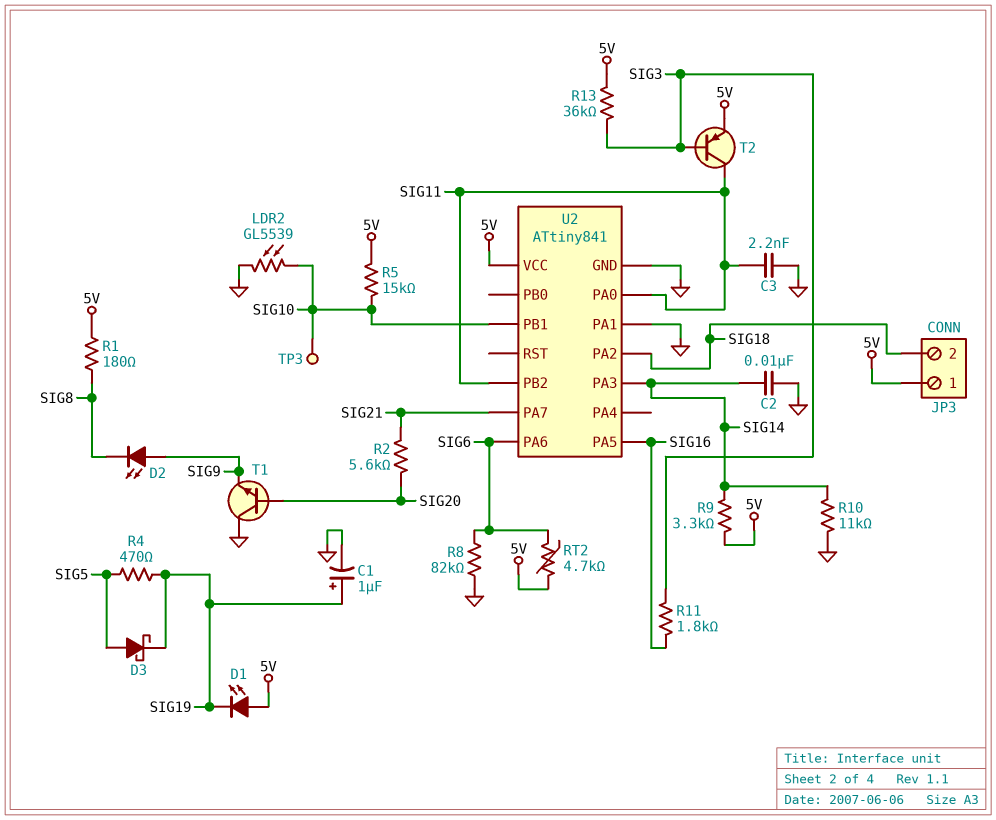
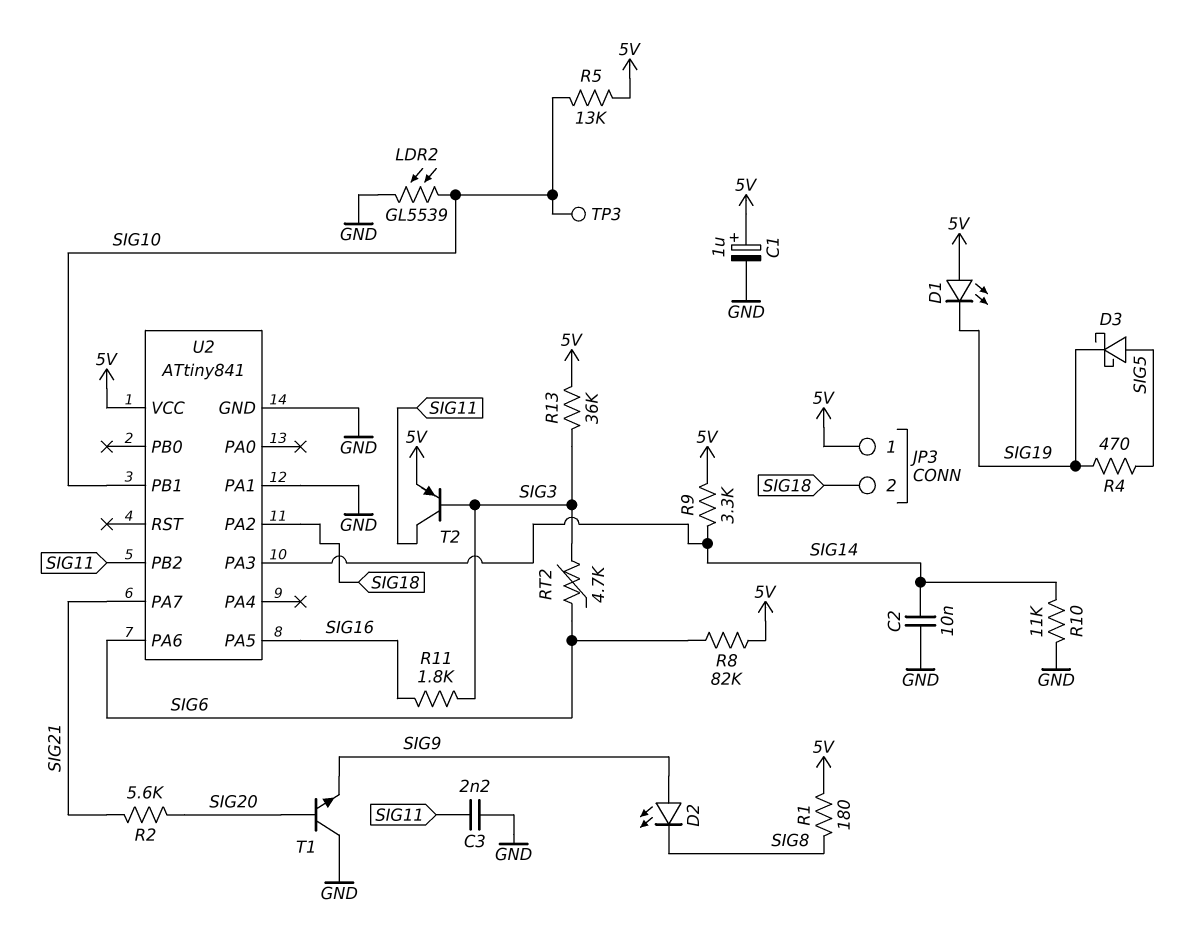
C1: 1uF (plus SIG19, minus GND) -> 1uF (plus 5V, minus GND)
R5: 15k (5V, SIG10) -> 13k (5V, SIG10)
R8: 82k (GND, SIG6) -> 82k (5V, SIG6)
RT2: 4.7k (5V, SIG6) -> 4.7k (SIG3, SIG6)
U2 pin PA0: SIG11 -> none

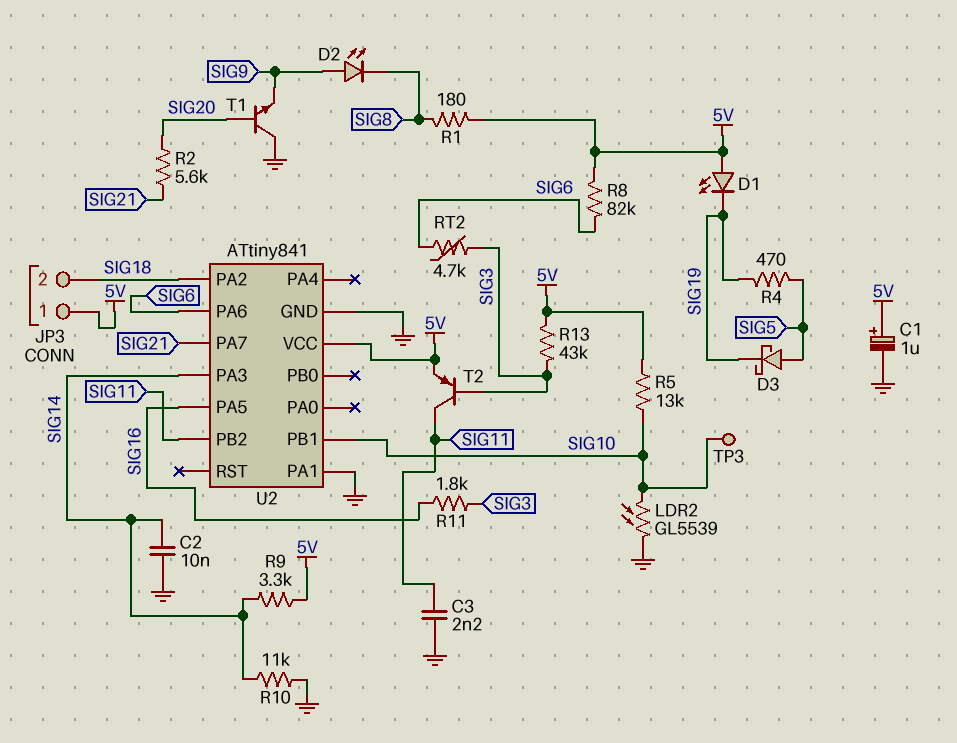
R13: 36k (5V, SIG3) -> 43k (5V, SIG3)

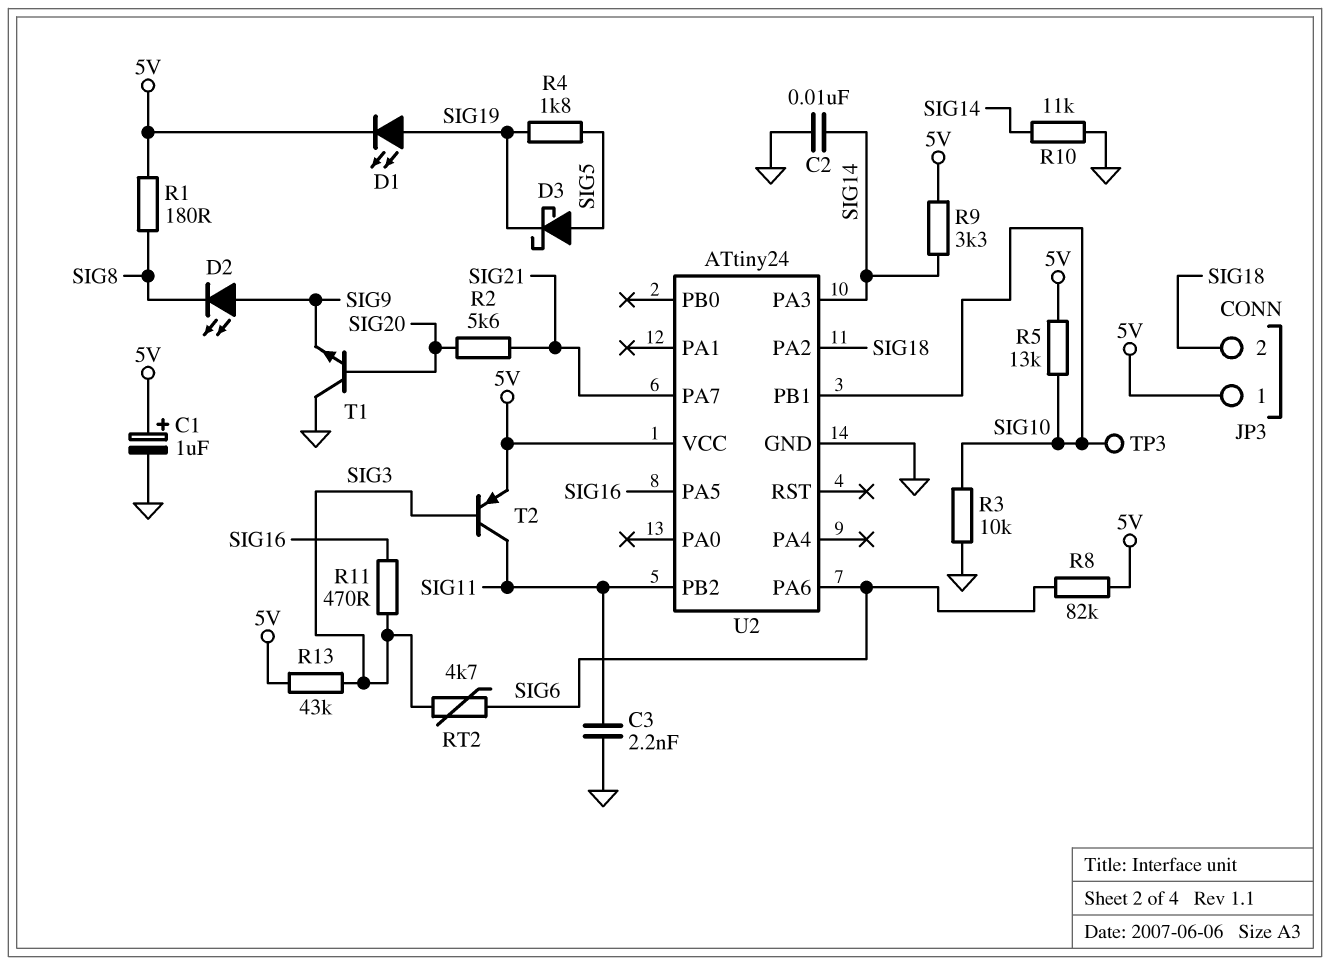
D1: LED (A 5V, K SIG19) -> LED (A SIG19, K 5V)
LDR2: GL5539 (GND, SIG10) -> none
R3: none -> 10k (GND, SIG10)
R4: 470 (SIG5, SIG19) -> 1.8k (SIG5, SIG19)
R11: 1.8k (SIG3, SIG16) -> 470 (SIG3, SIG16)
U2: ATtiny841 -> ATtiny24
U2 pin PA1: GND -> none

